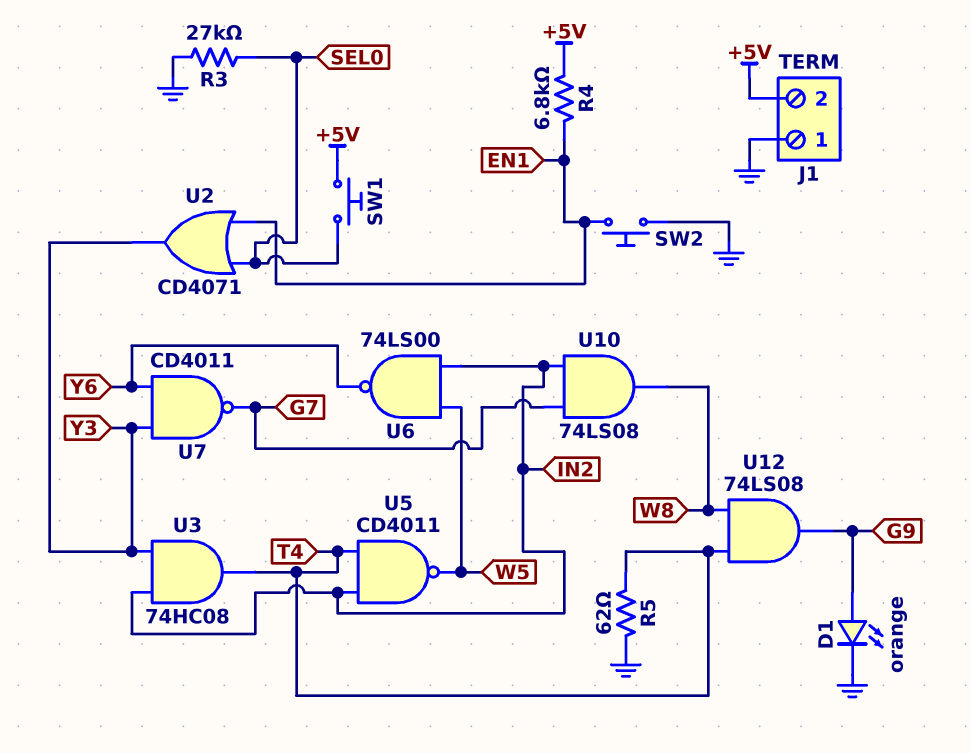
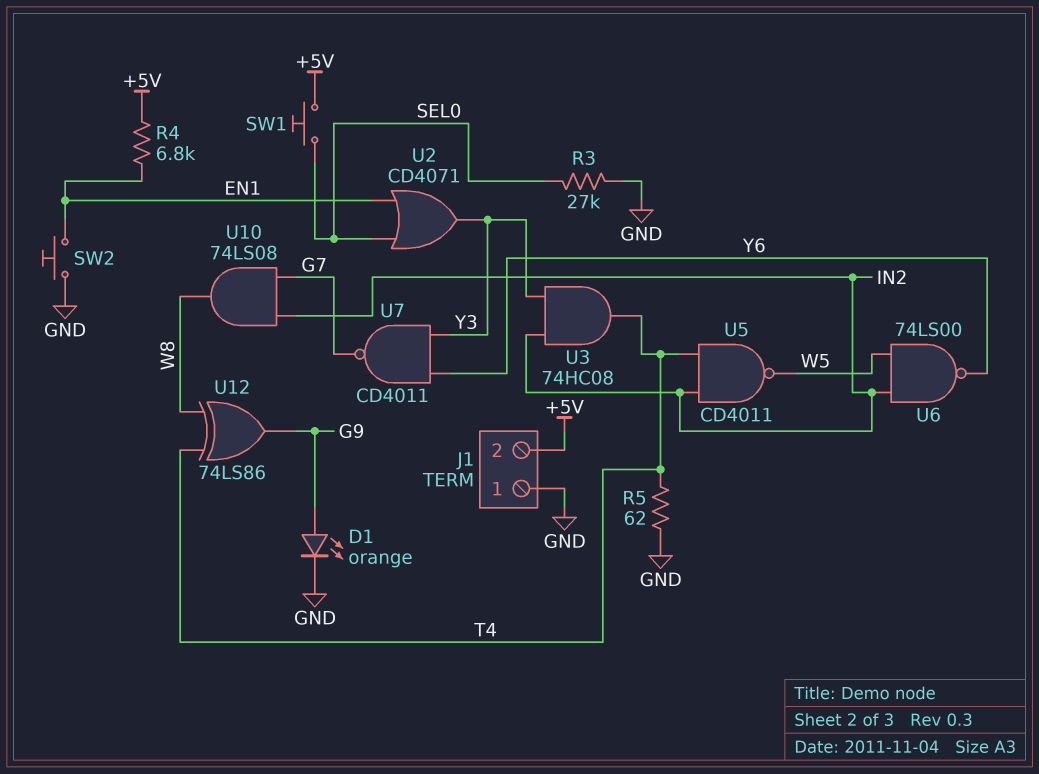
U12: AND 74LS08 (in T4, in W8, out G9) -> XOR 74LS86 (in T4, in W8, out G9)

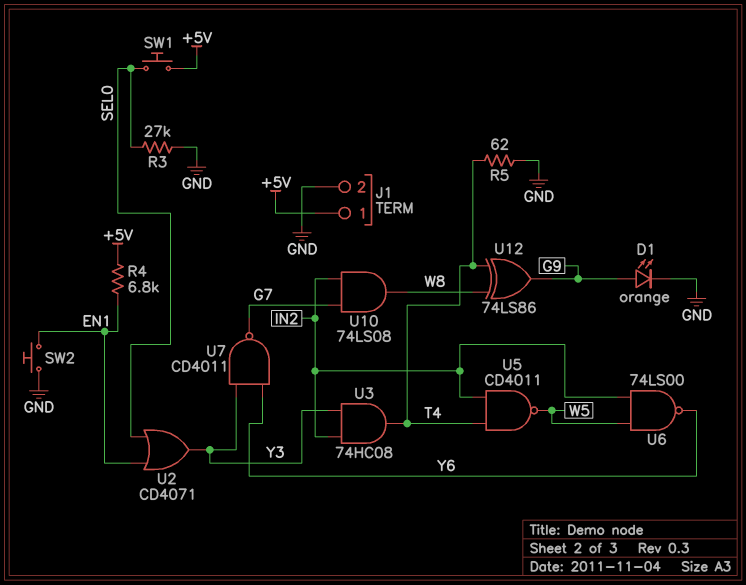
J1 pin 1: GND -> +5V
J1 pin 2: +5V -> GND

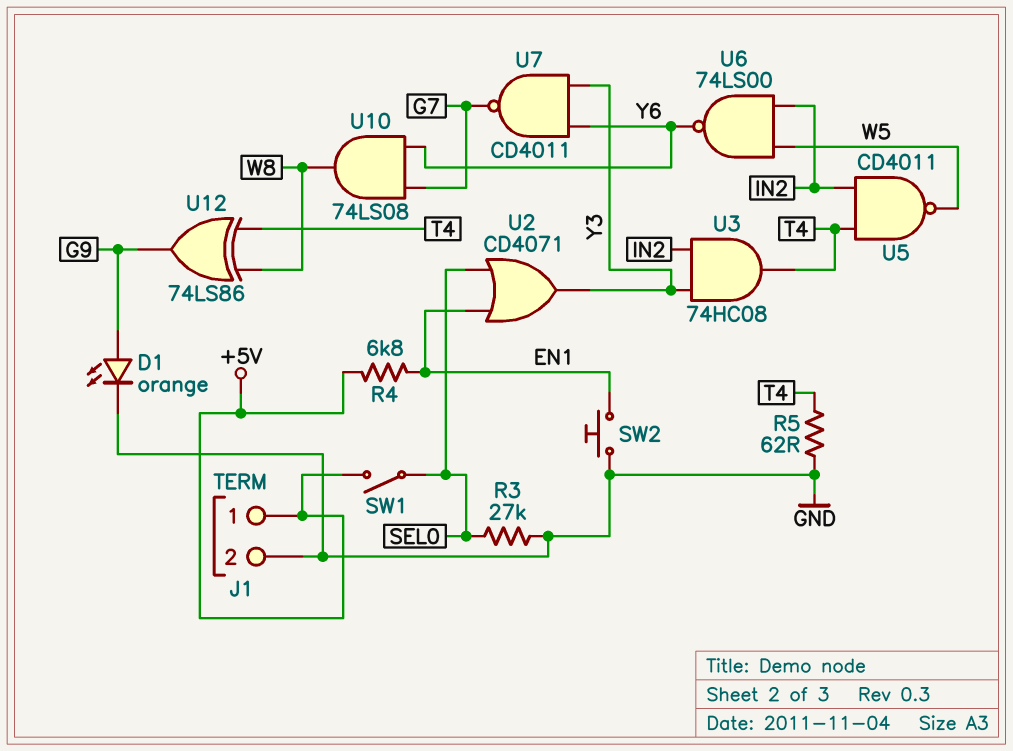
SW1: button (+5V, SEL0) -> switch (+5V, SEL0)
U10: AND 74LS08 (in G7, in IN2, out W8) -> AND 74LS08 (in G7, in Y6, out W8)

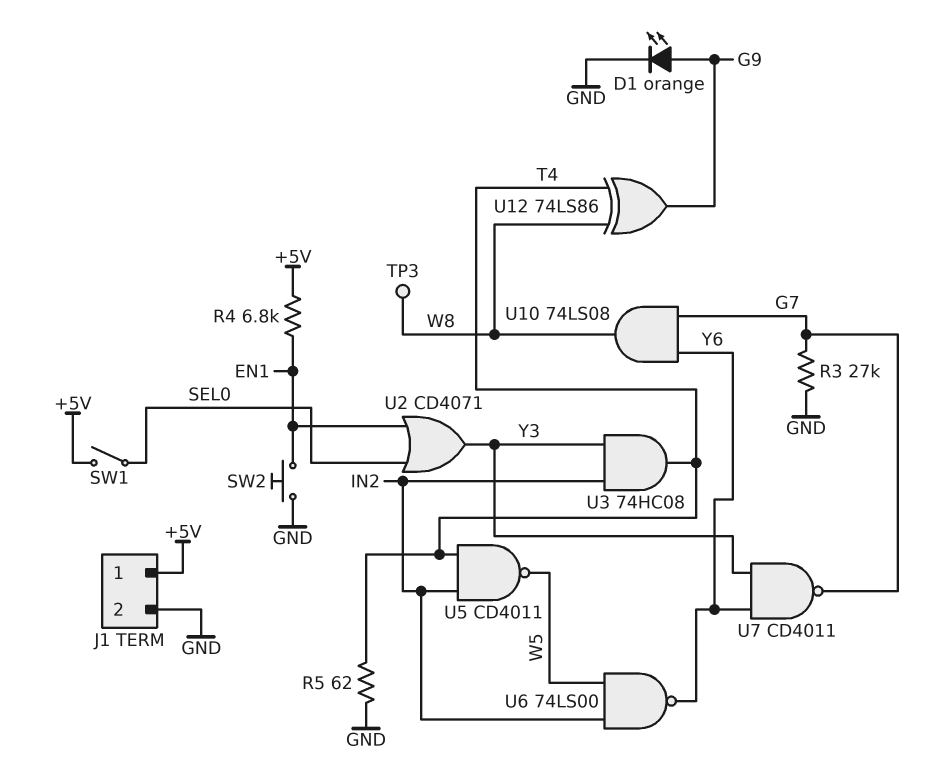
R3: 27k (GND, SEL0) -> 27k (G7, GND)
TP3: none -> test point (W8)

